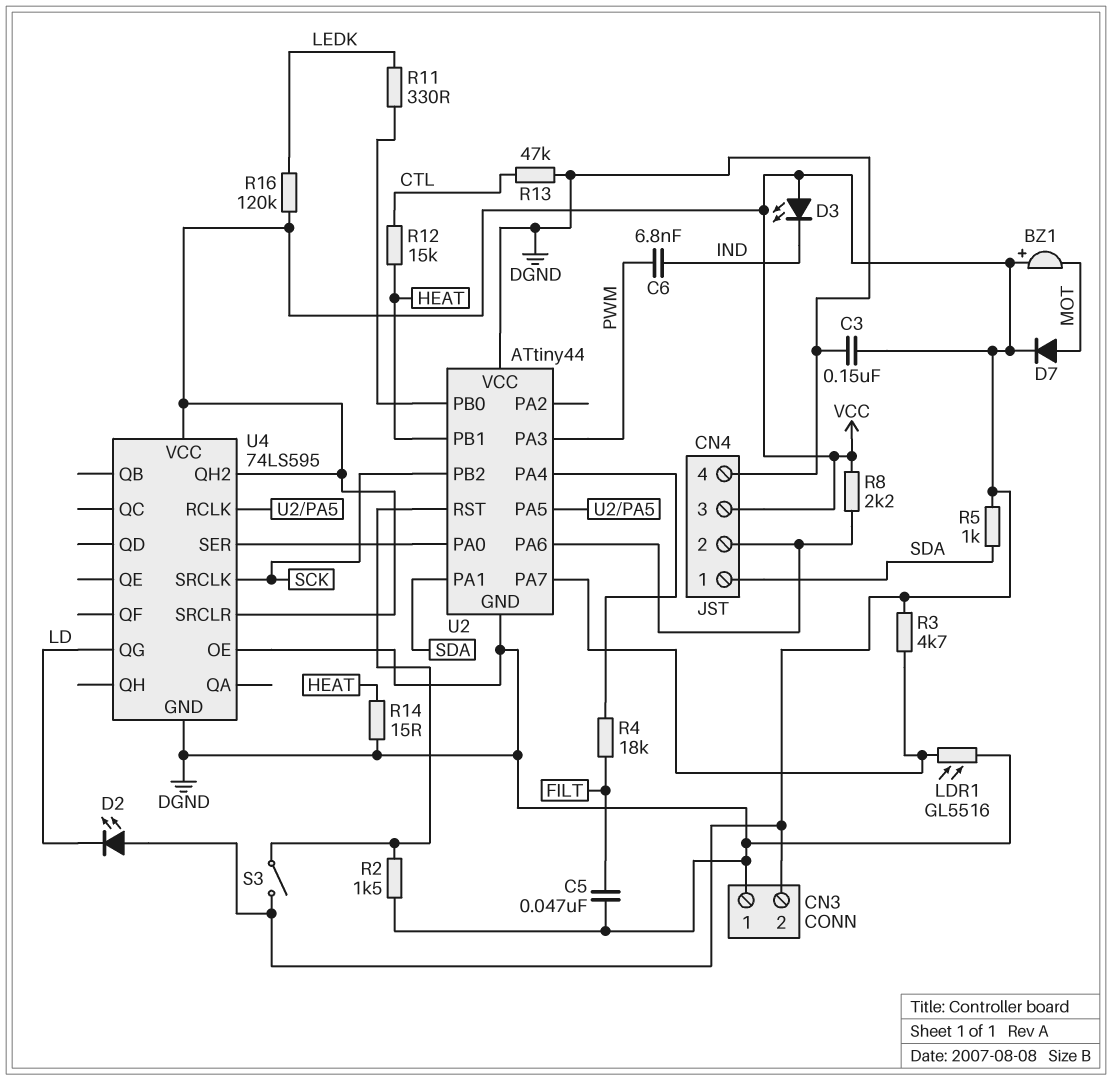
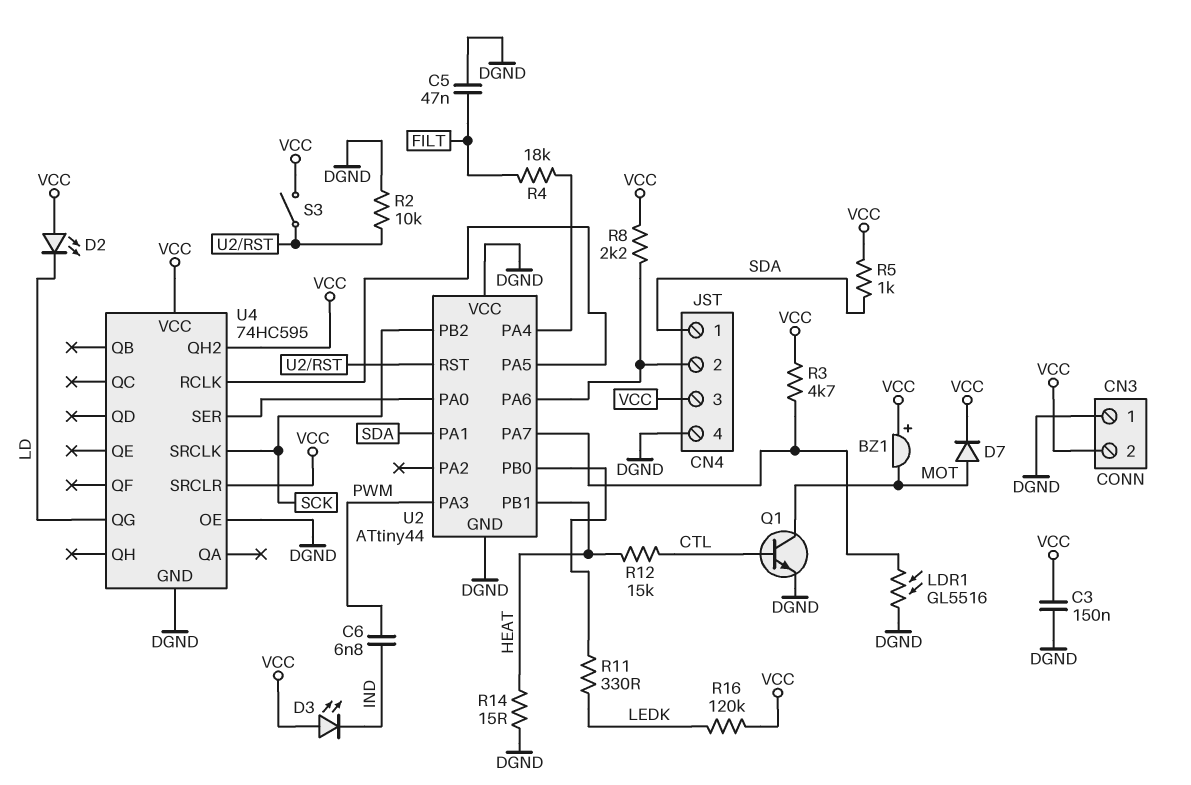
Q1: none -> NPN (B CTL, C MOT, E DGND)
R2: 1.5k (DGND, U2/RST) -> 10k (DGND, U2/RST)
R13: 47k (CTL, DGND) -> none
U4: 74LS595 -> 74HC595

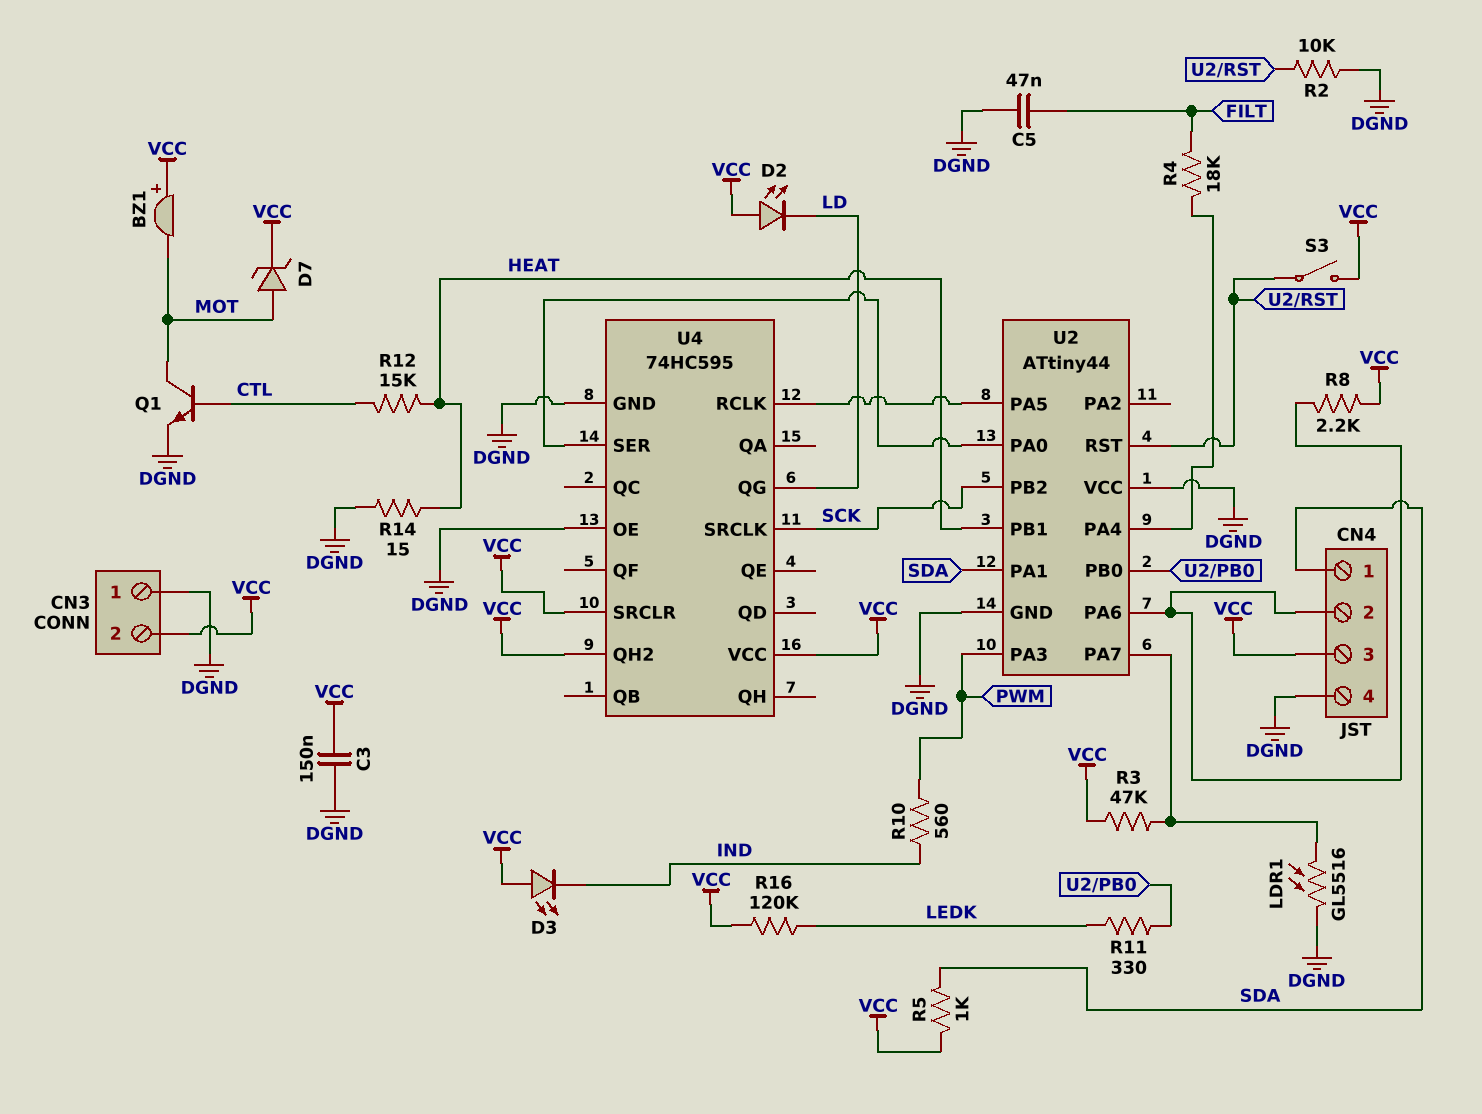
C6: 6.8nF (IND, PWM) -> none
D7: diode (A MOT, K VCC) -> zener (A MOT, K VCC)
R3: 4.7k (U2/PA7, VCC) -> 47k (U2/PA7, VCC)
R10: none -> 560 (IND, PWM)

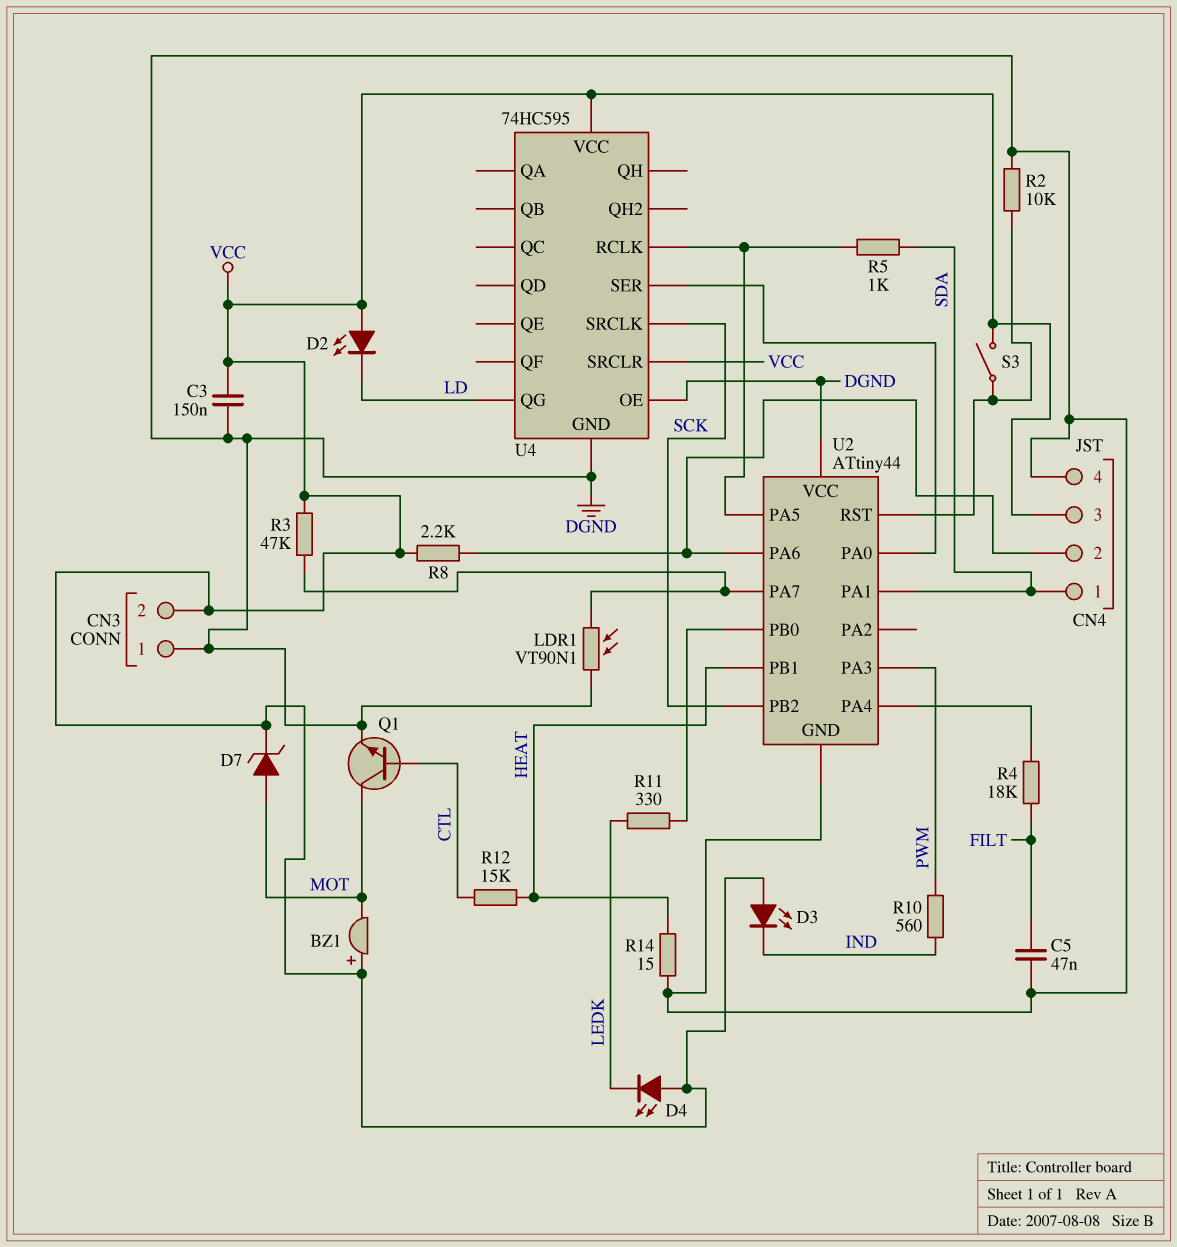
D4: none -> LED (A VCC, K LEDK)
LDR1: GL5516 (DGND, U2/PA7) -> VT90N1 (DGND, U2/PA7)
R5: 1k (SDA, VCC) -> 1k (SDA, U2/PA5)
R16: 120k (LEDK, VCC) -> none
U4 pin QH2: VCC -> none

